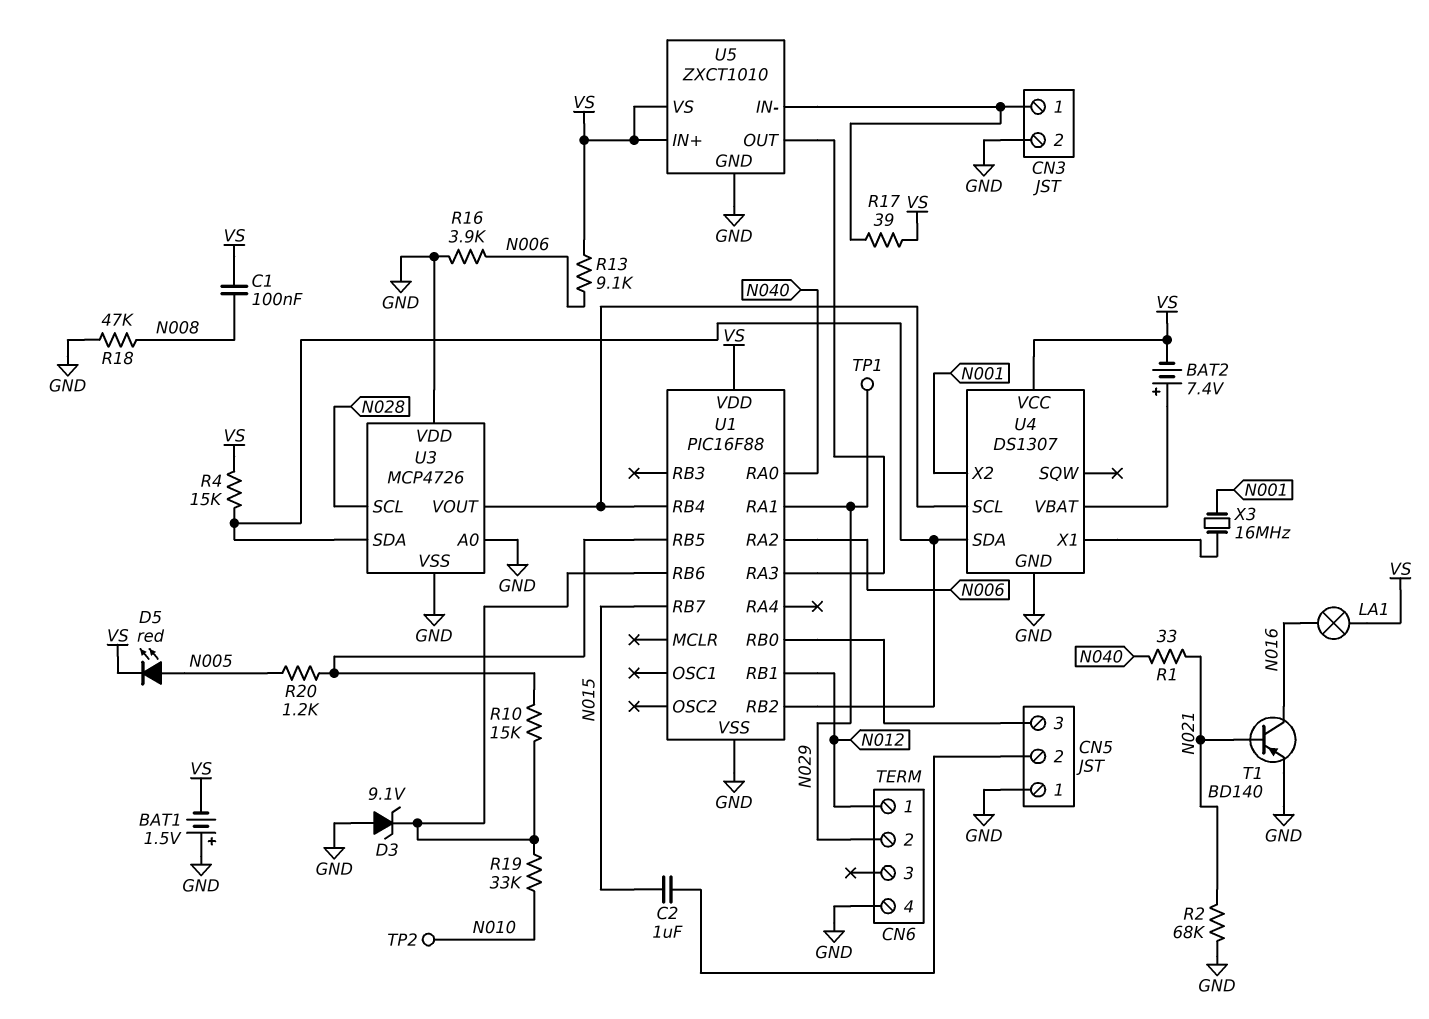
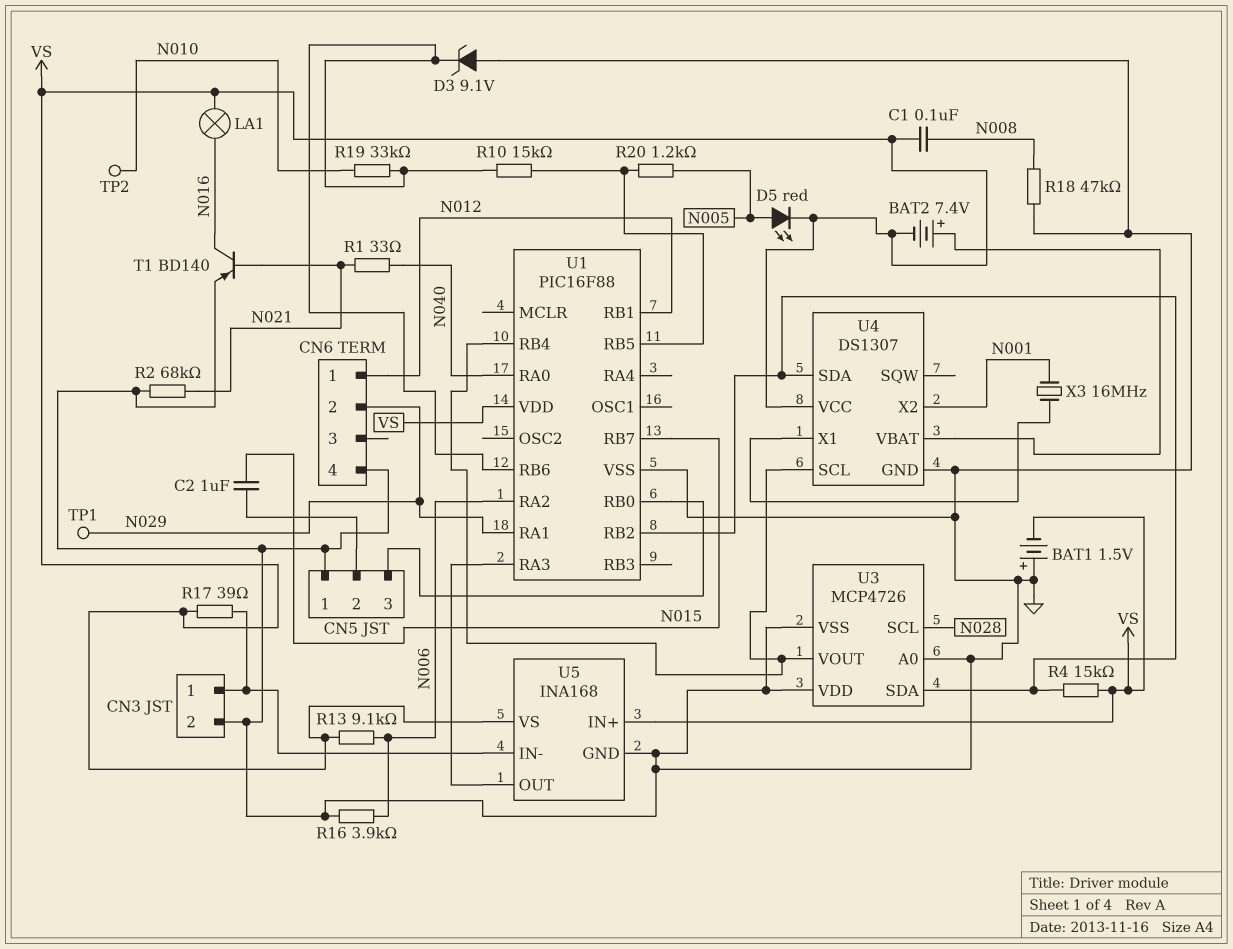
U5: ZXCT1010 -> INA168

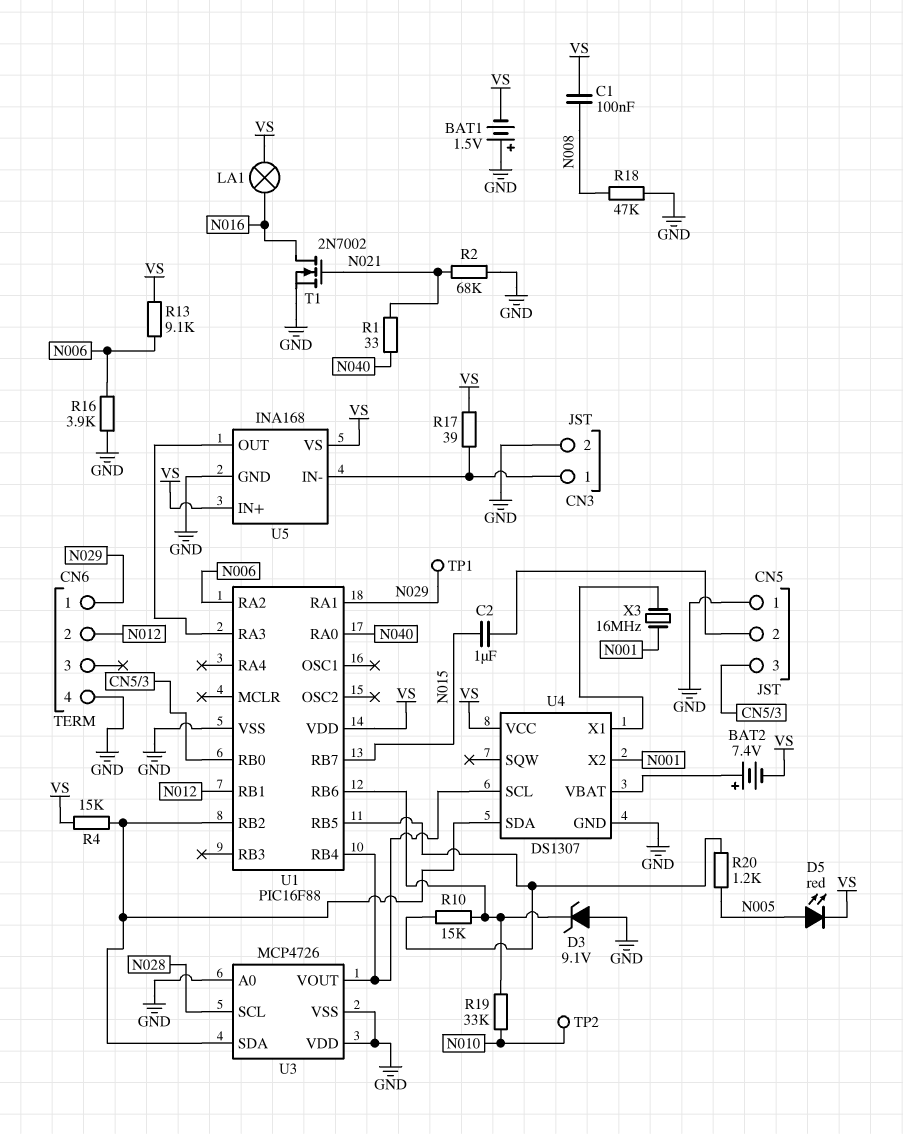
CN6 pin 1: N012 -> N029
CN6 pin 2: N029 -> N012
T1: PNP BD140 (B N021, C N016, E GND) -> NMOS 2N7002 (G N021, D N016, S GND)

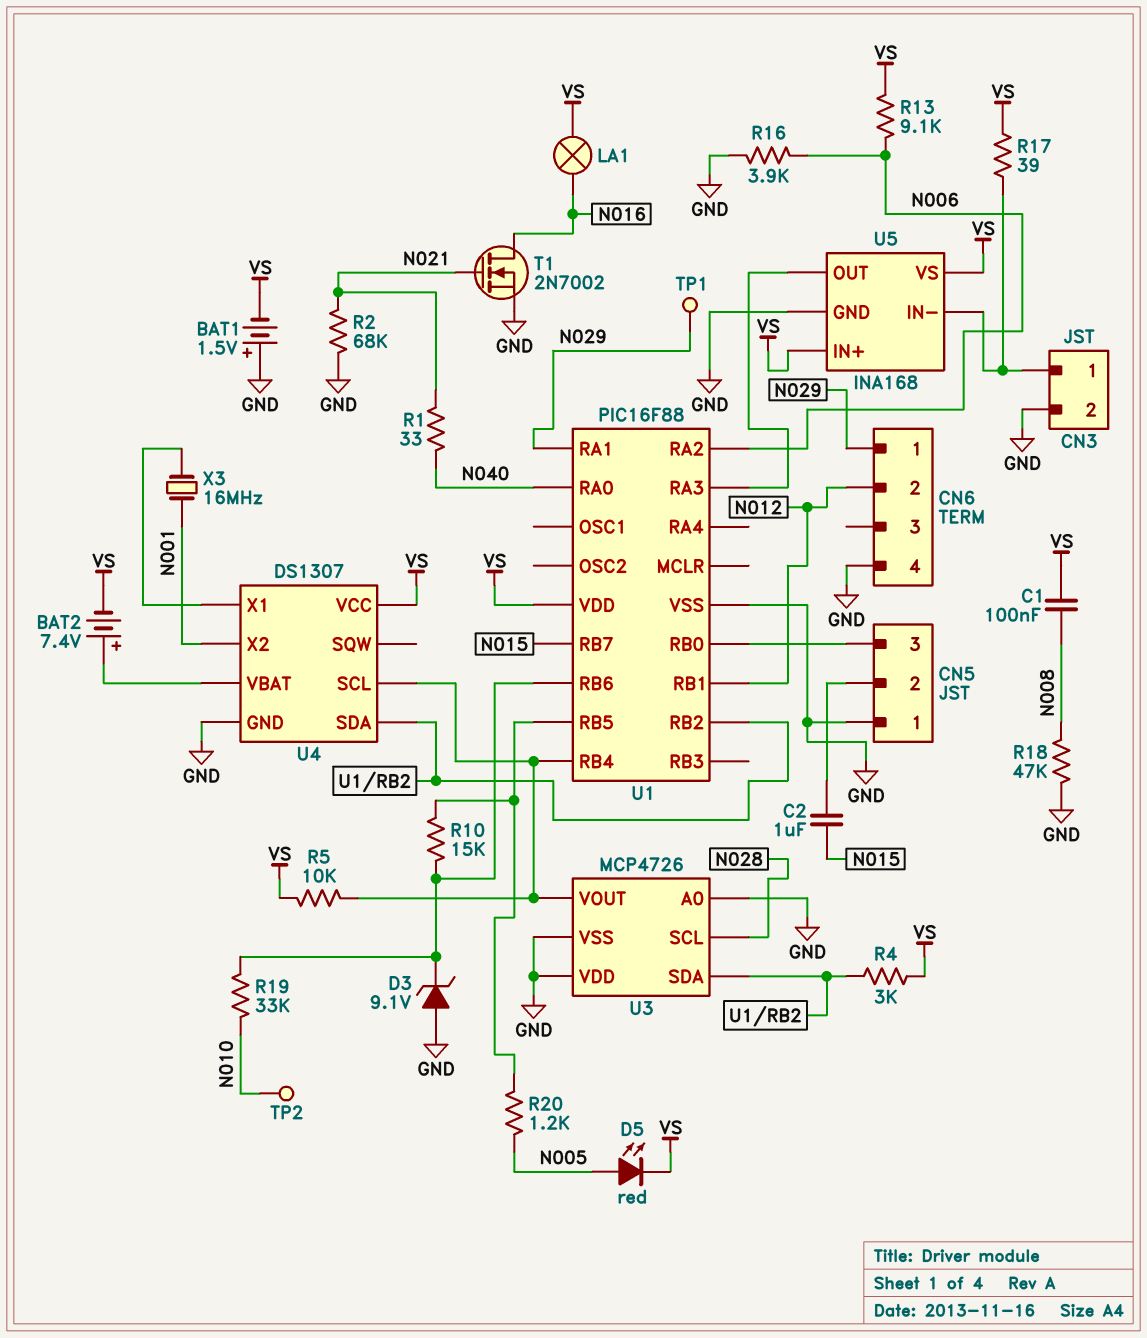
R4: 15k (U1/RB2, VS) -> 3k (U1/RB2, VS)
R5: none -> 10k (U1/RB4, VS)

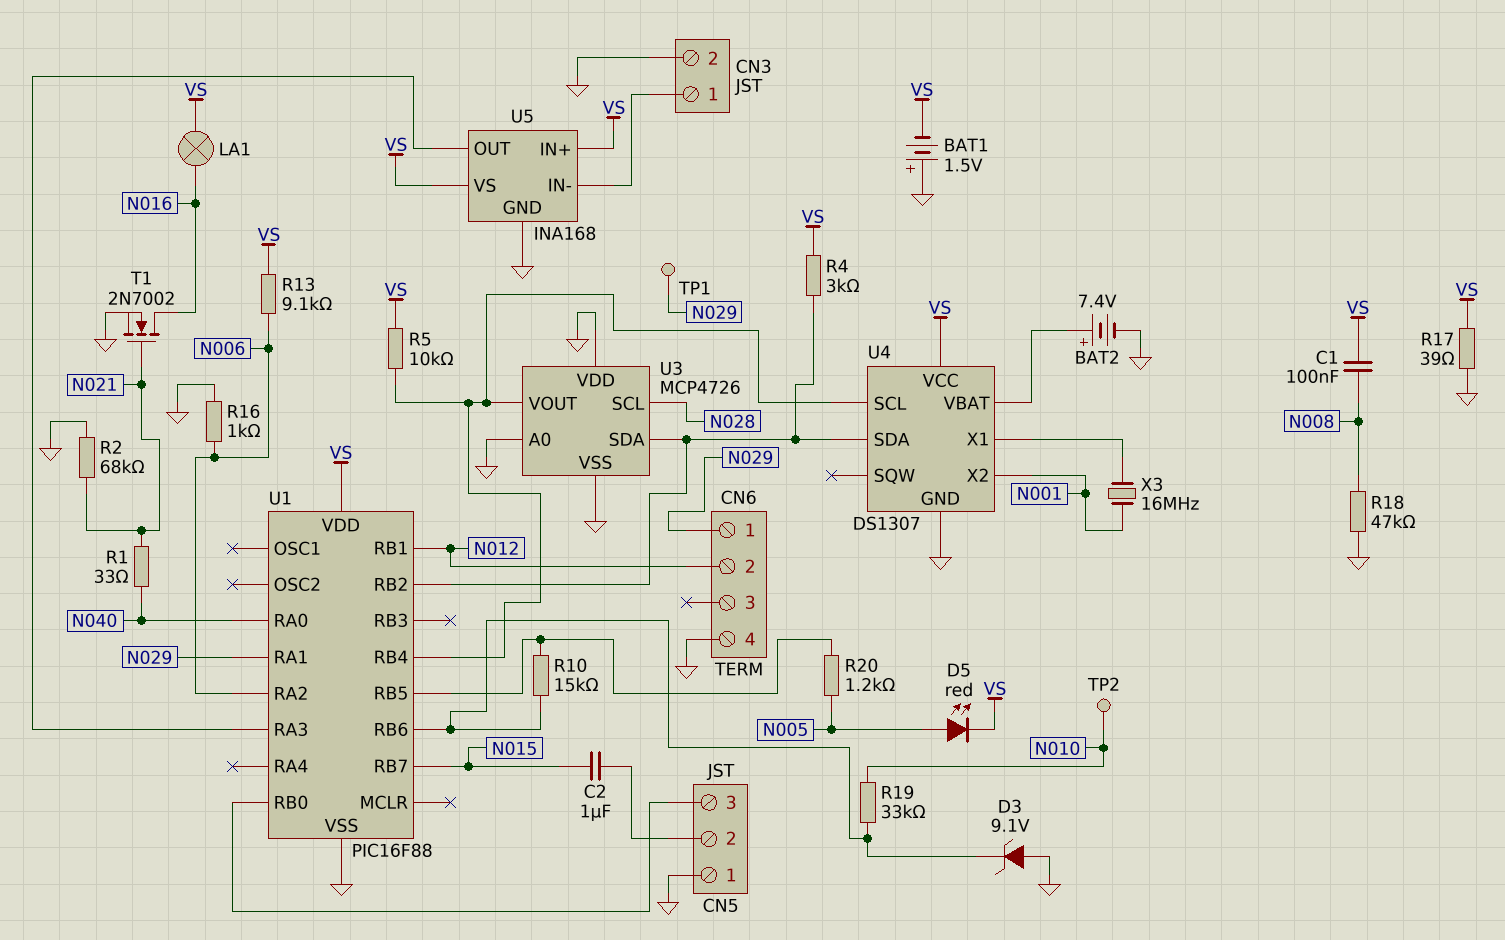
BAT2: 7.4V (plus U4/VBAT, minus VS) -> 7.4V (plus U4/VBAT, minus GND)
R16: 3.9k (GND, N006) -> 1k (GND, N006)
R17: 39 (CN3/1, VS) -> 39 (GND, VS)

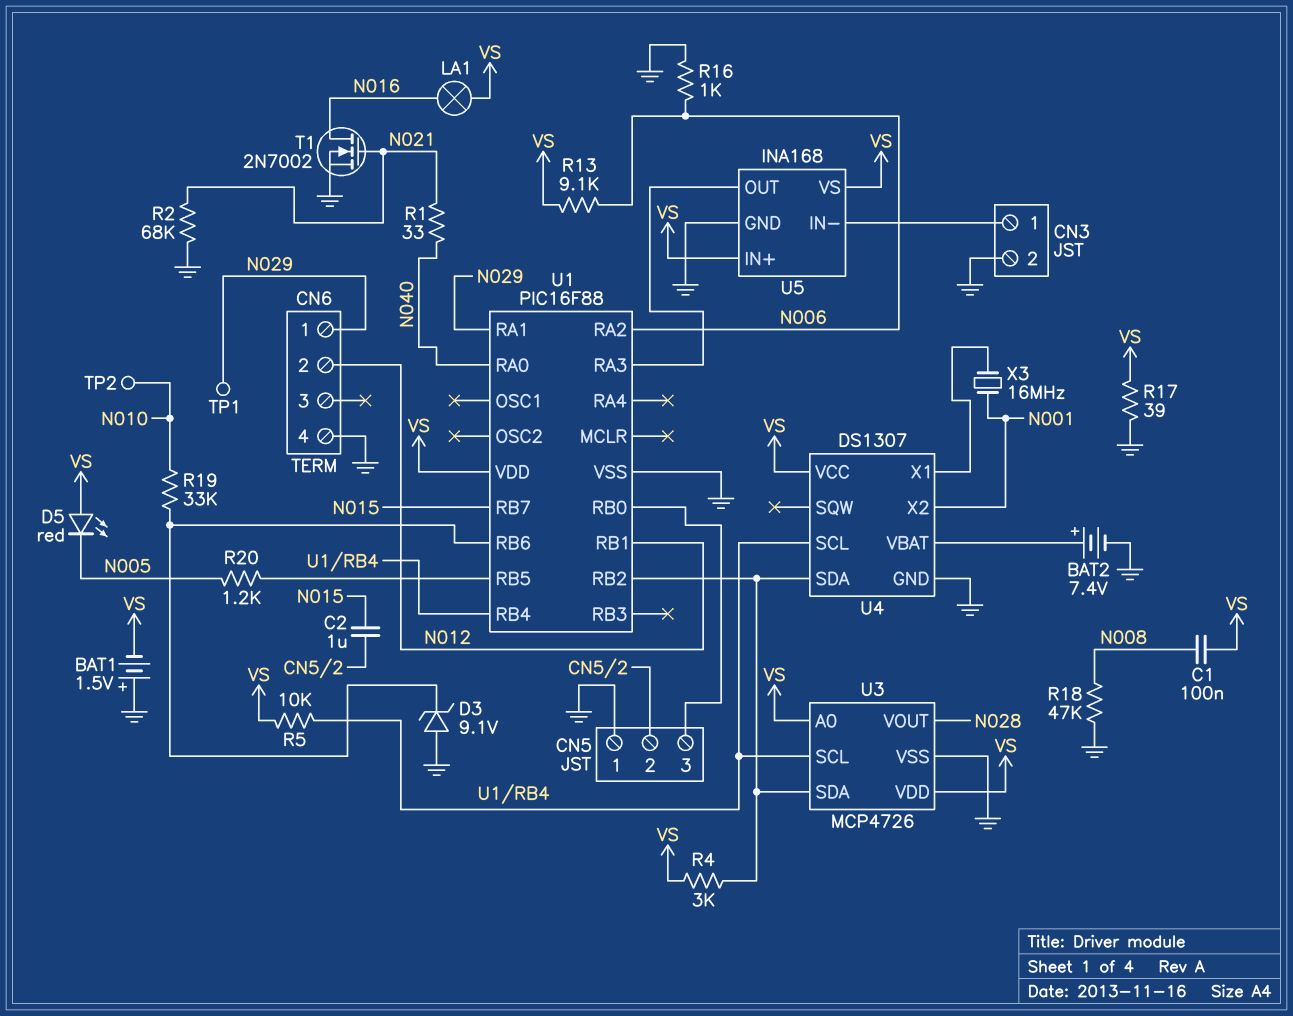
D5: LED red (A N005, K VS) -> LED red (A VS, K N005)
R10: 15k (U1/RB5, U1/RB6) -> none
U3 pin A0: GND -> VS
U3 pin SCL: N028 -> U1/RB4
U3 pin VDD: GND -> VS
U3 pin VOUT: U1/RB4 -> N028

